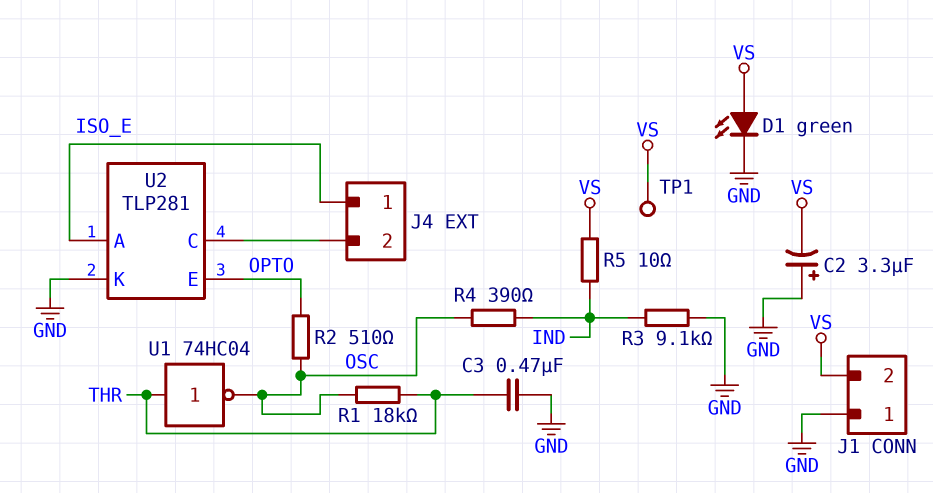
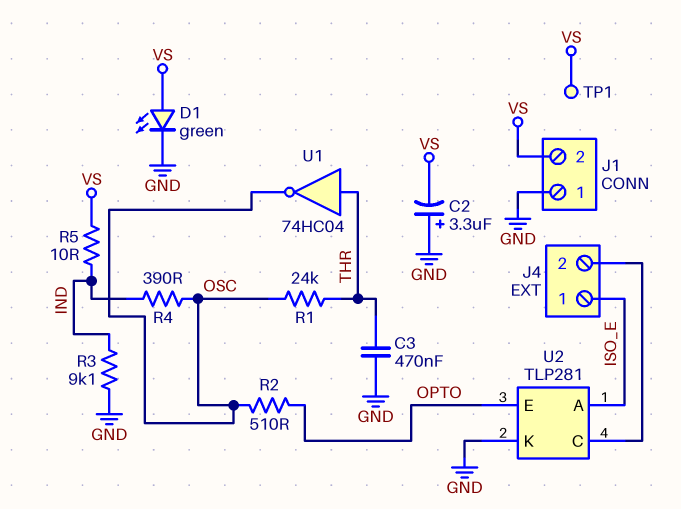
R1: 18k (OSC, THR) -> 24k (OSC, THR)

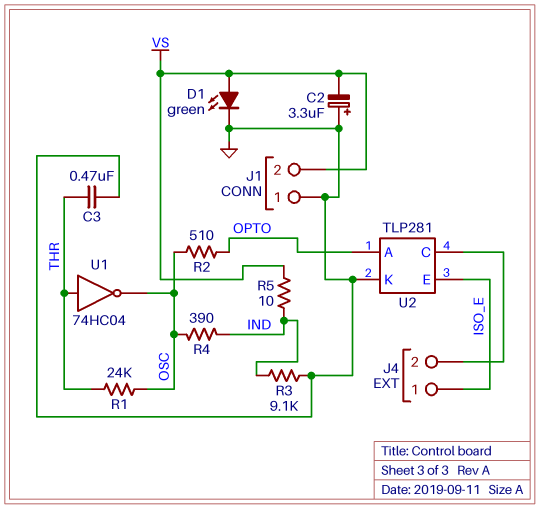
TP1: test point (VS) -> none
U2 pin A: ISO_E -> OPTO
U2 pin E: OPTO -> ISO_E

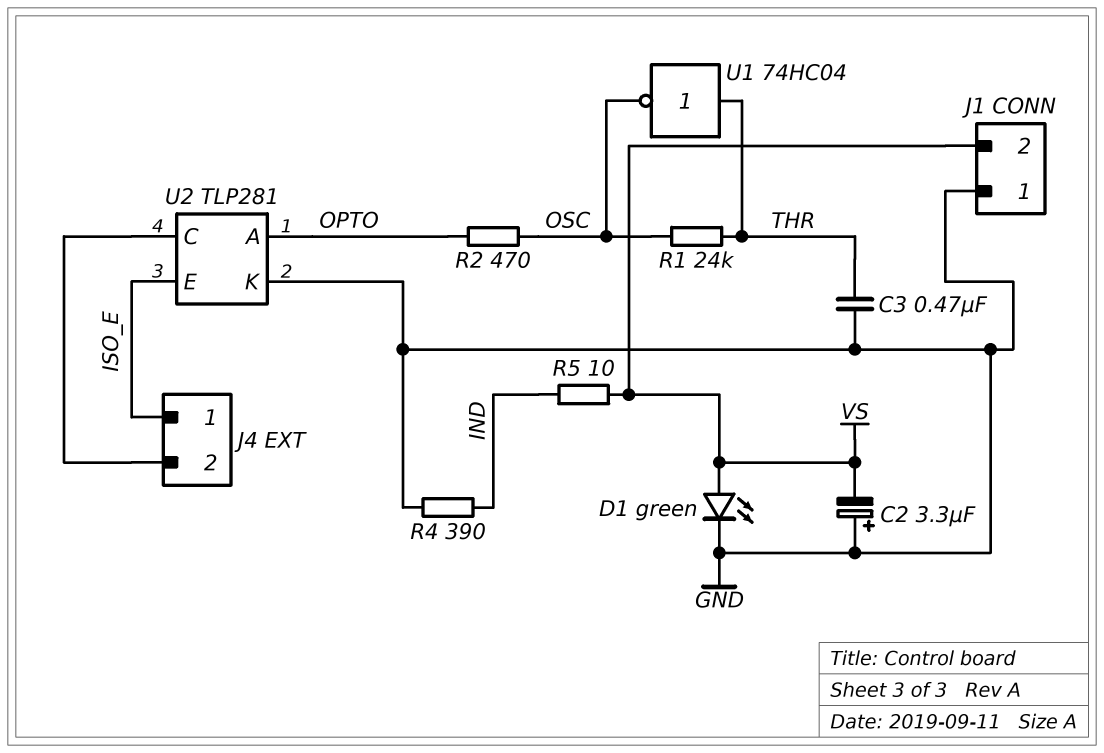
R2: 510 (OPTO, OSC) -> 470 (OPTO, OSC)
R3: 9.1k (GND, IND) -> none
R4: 390 (IND, OSC) -> 390 (GND, IND)

